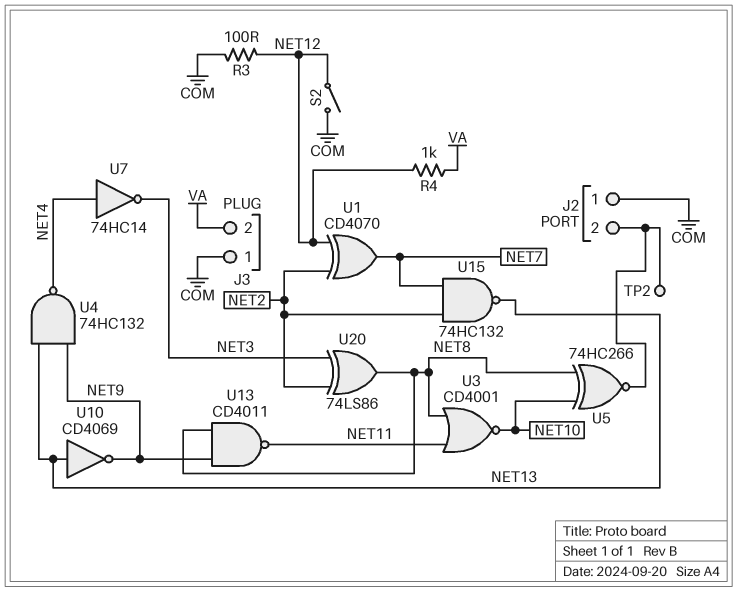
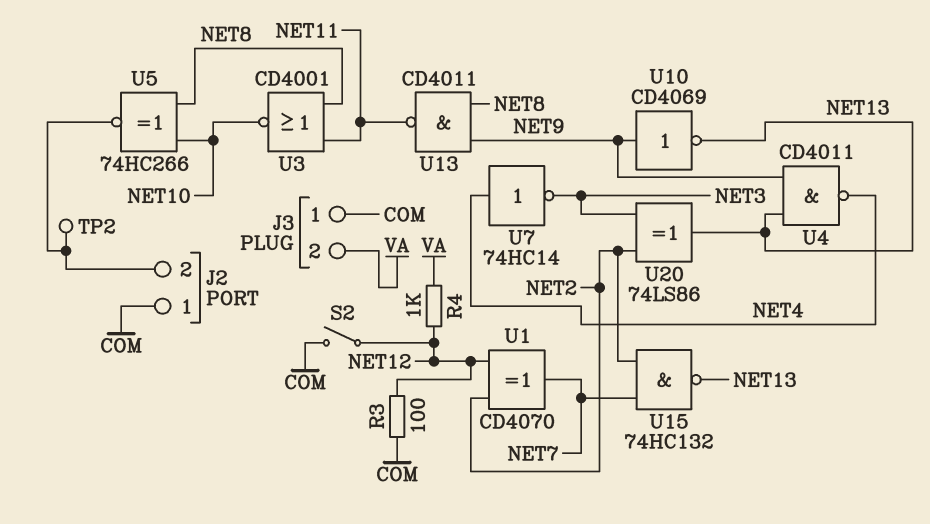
U4: NAND 74HC132 (in NET9, in NET13, out NET4) -> NAND CD4011 (in NET9, in NET13, out NET4)
U10: NOT CD4069 (in NET13, out NET9) -> NOT CD4069 (in NET9, out NET13)
U20: XOR 74LS86 (in NET2, in NET3, out NET8) -> XOR 74LS86 (in NET2, in NET3, out NET13)

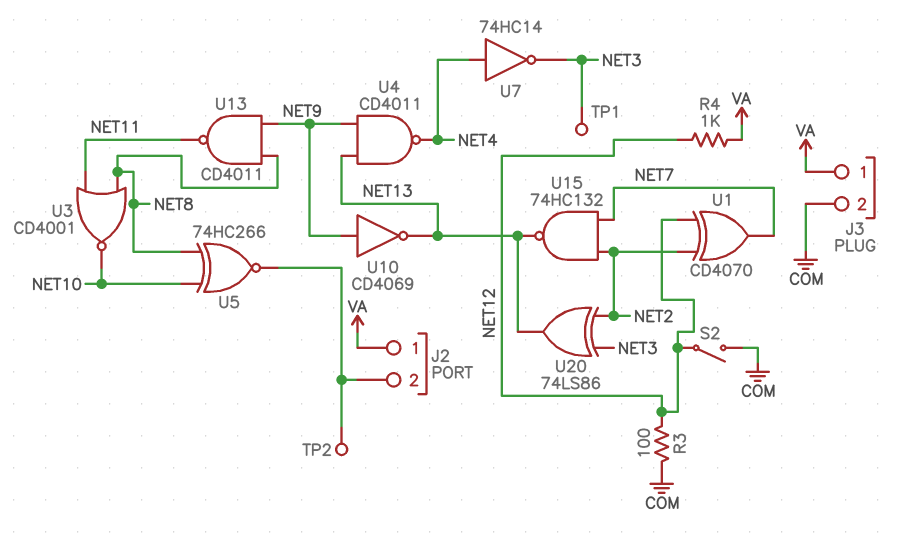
J2 pin 1: COM -> VA
J3 pin 1: COM -> VA
J3 pin 2: VA -> COM
TP1: none -> test point (NET3)

